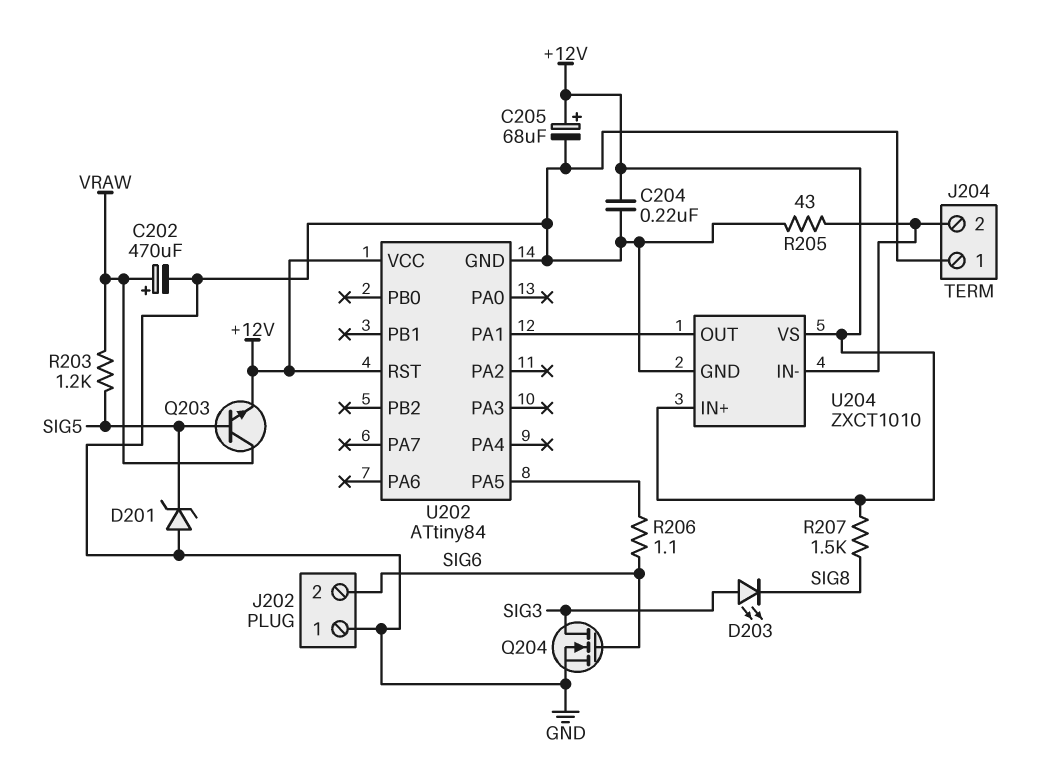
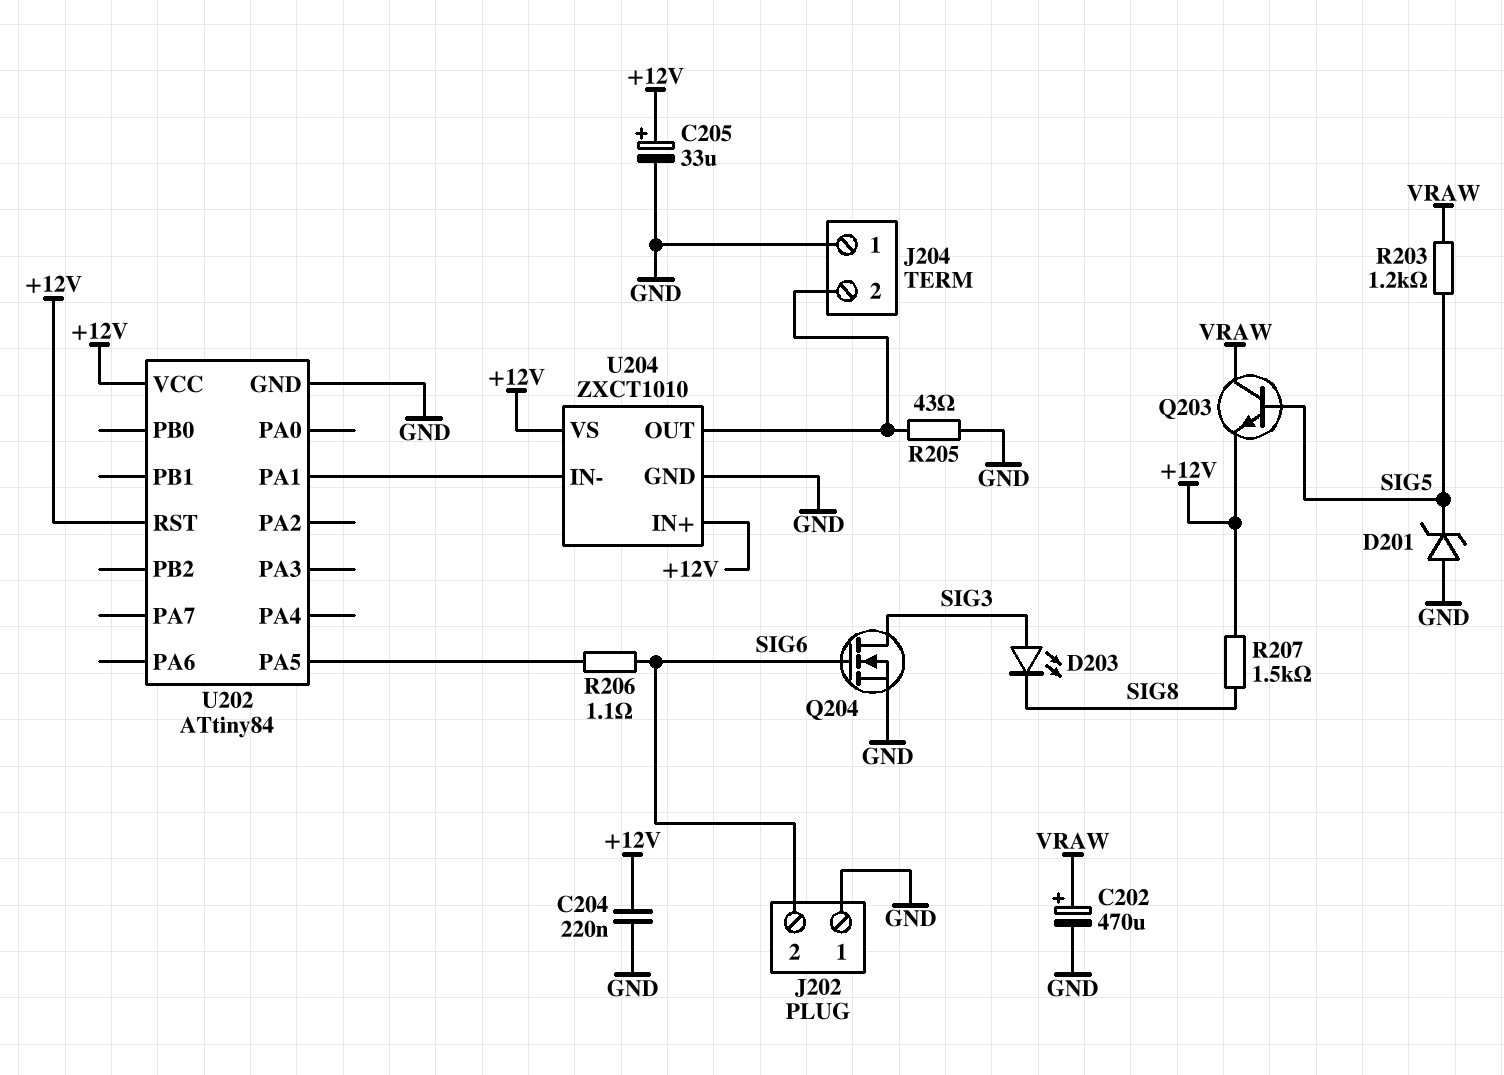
C205: 68uF (plus +12V, minus GND) -> 33uF (plus +12V, minus GND)
U204 pin IN-: J204/2 -> U202/PA1
U204 pin OUT: U202/PA1 -> J204/2

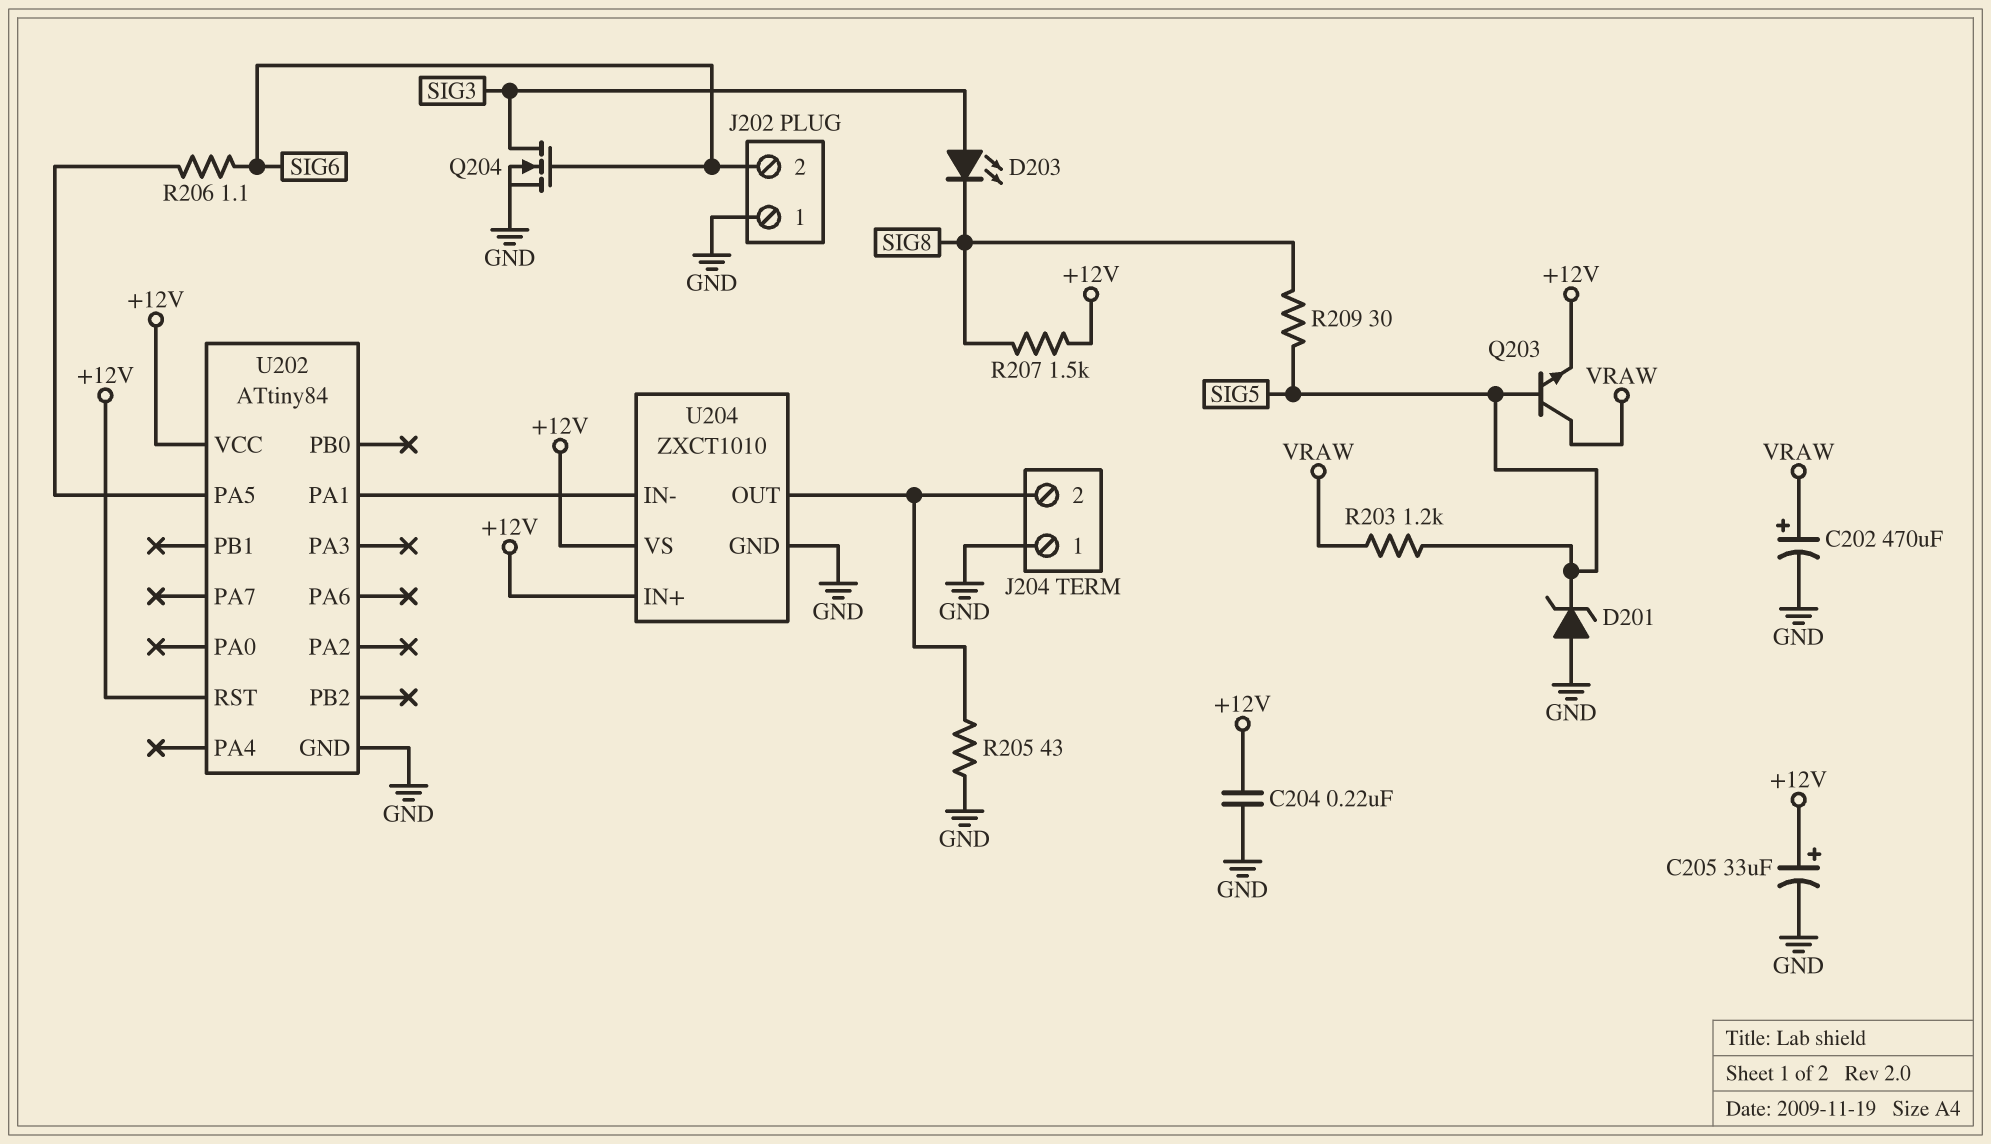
R209: none -> 30 (SIG5, SIG8)

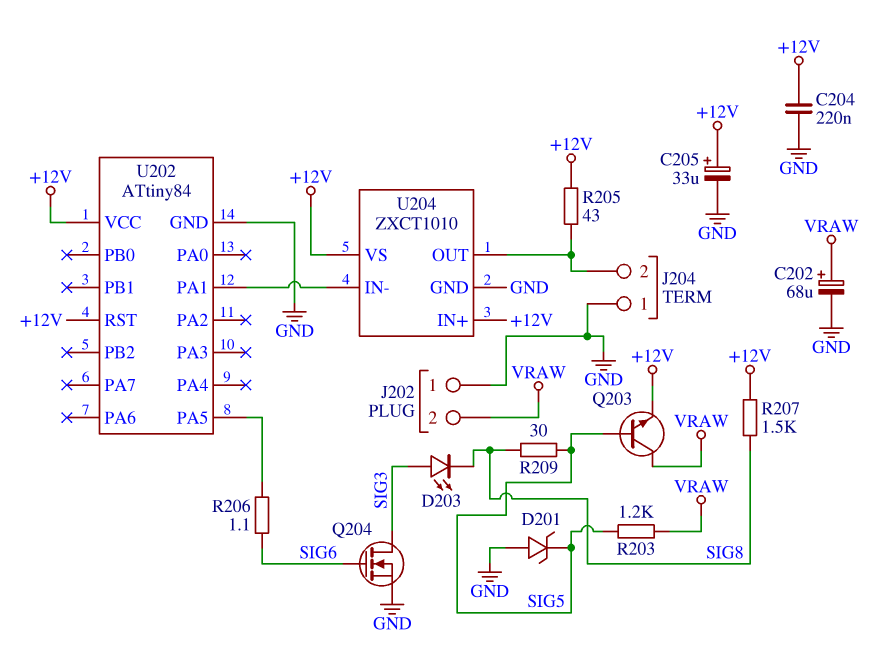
C202: 470uF (plus VRAW, minus GND) -> 68uF (plus VRAW, minus GND)
J202 pin 2: SIG6 -> VRAW
R205: 43 (GND, J204/2) -> 43 (+12V, J204/2)

